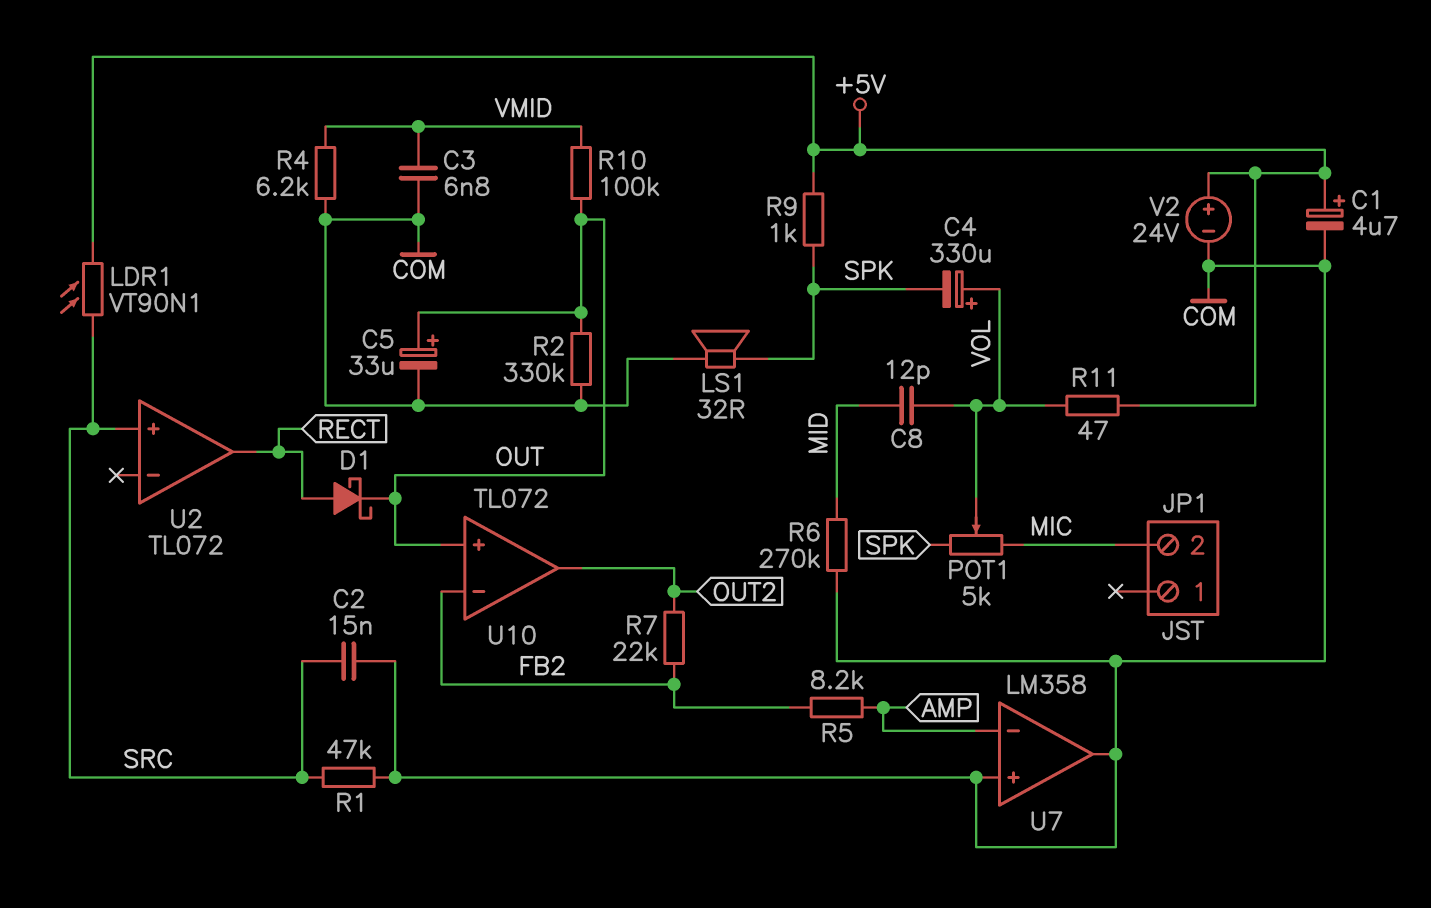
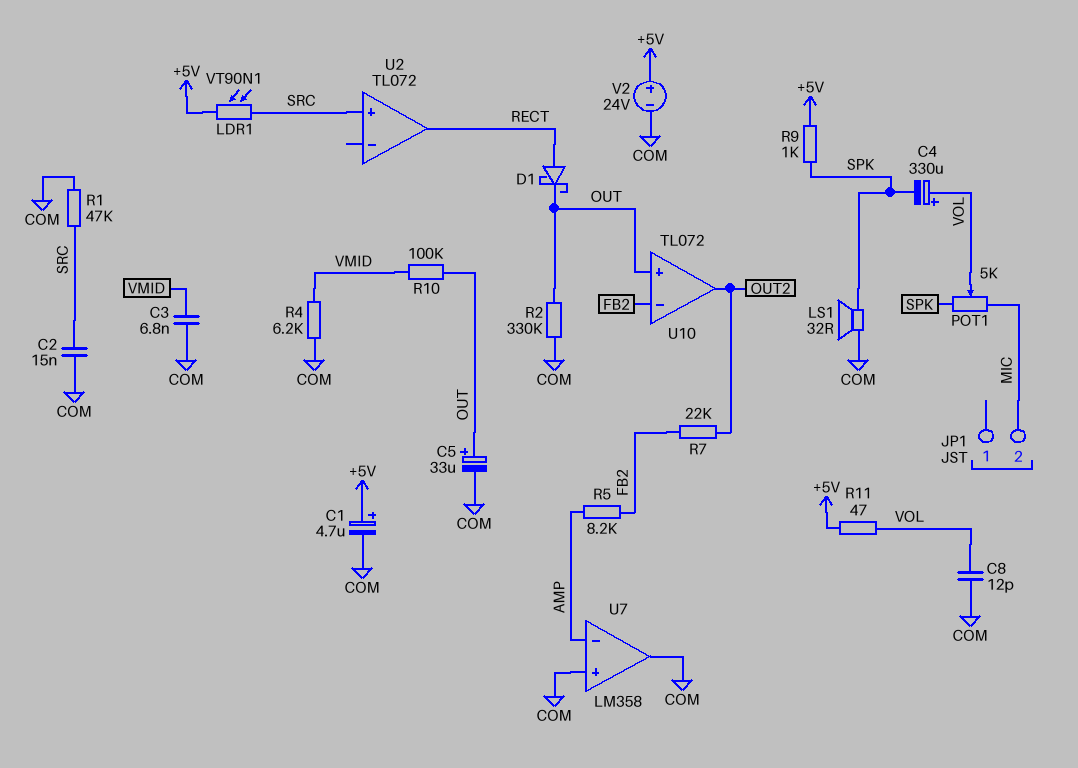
C8: 12pF (MID, VOL) -> 12pF (COM, VOL)
R6: 270k (COM, MID) -> none

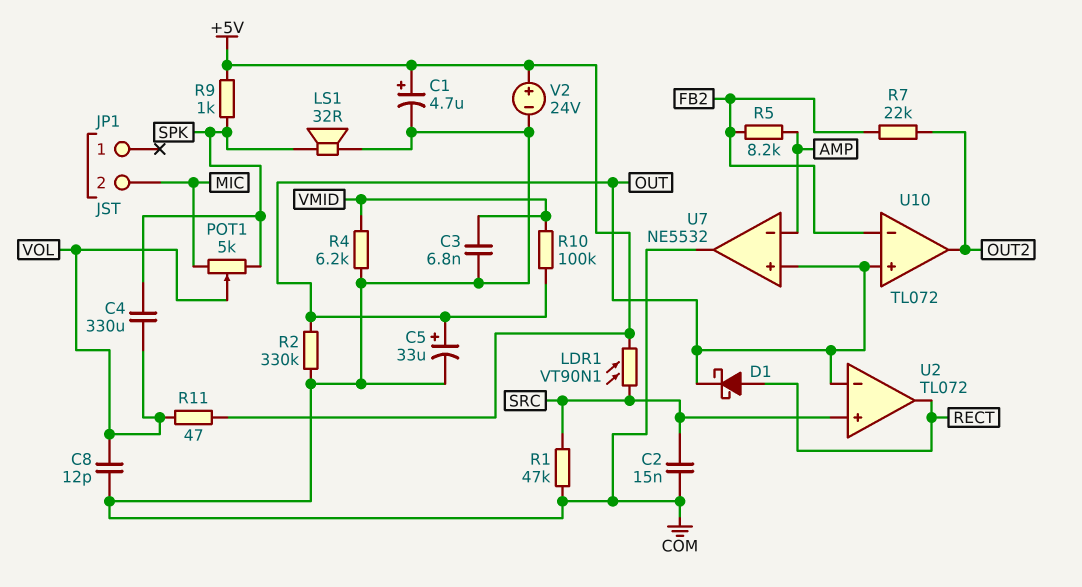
C4: 330uF (plus VOL, minus SPK) -> 330uF (SPK, VOL)
U2 pin in-: none -> OUT
U7: LM358 -> NE5532
U7 pin in+: COM -> OUT

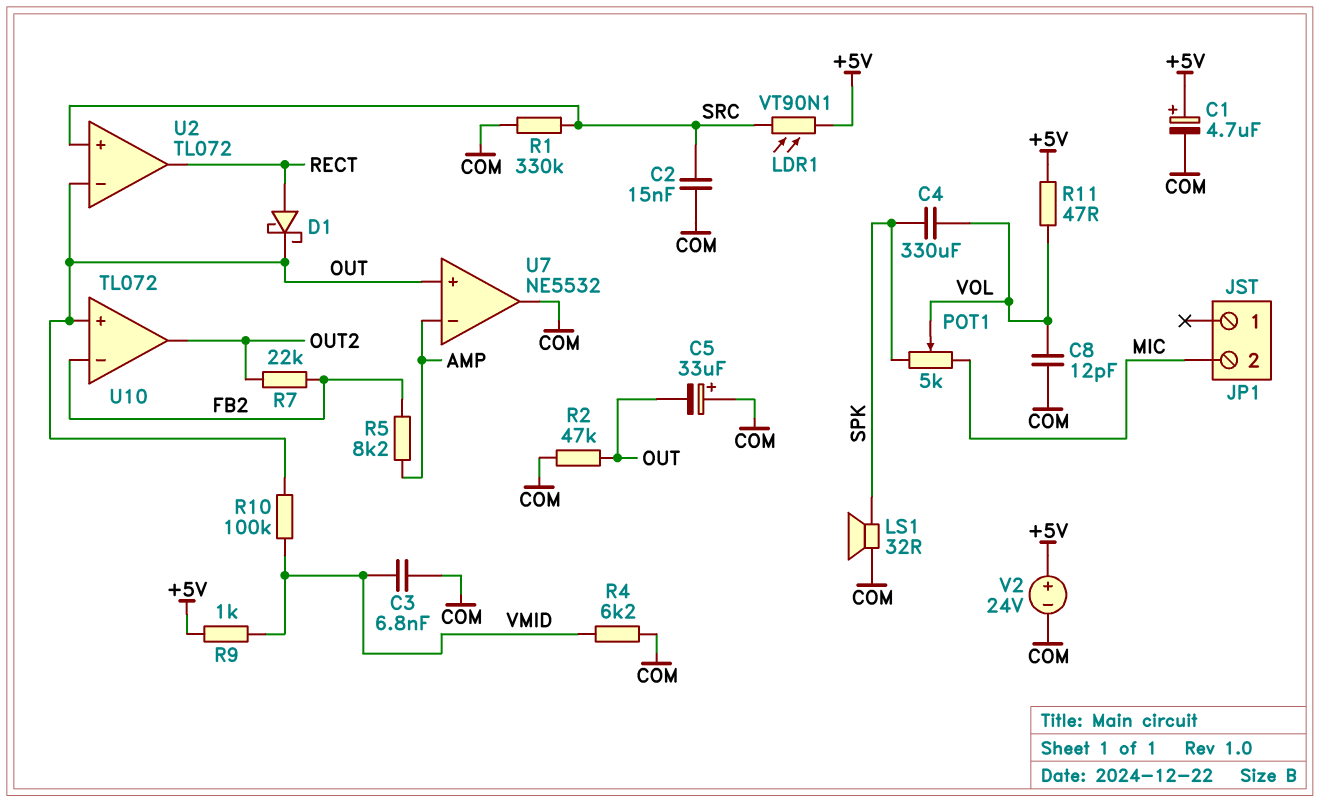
C5: 33uF (plus OUT, minus COM) -> 33uF (plus COM, minus OUT)
R1: 47k (COM, SRC) -> 330k (COM, SRC)
R2: 330k (COM, OUT) -> 47k (COM, OUT)
R9: 1k (+5V, SPK) -> 1k (+5V, VMID)

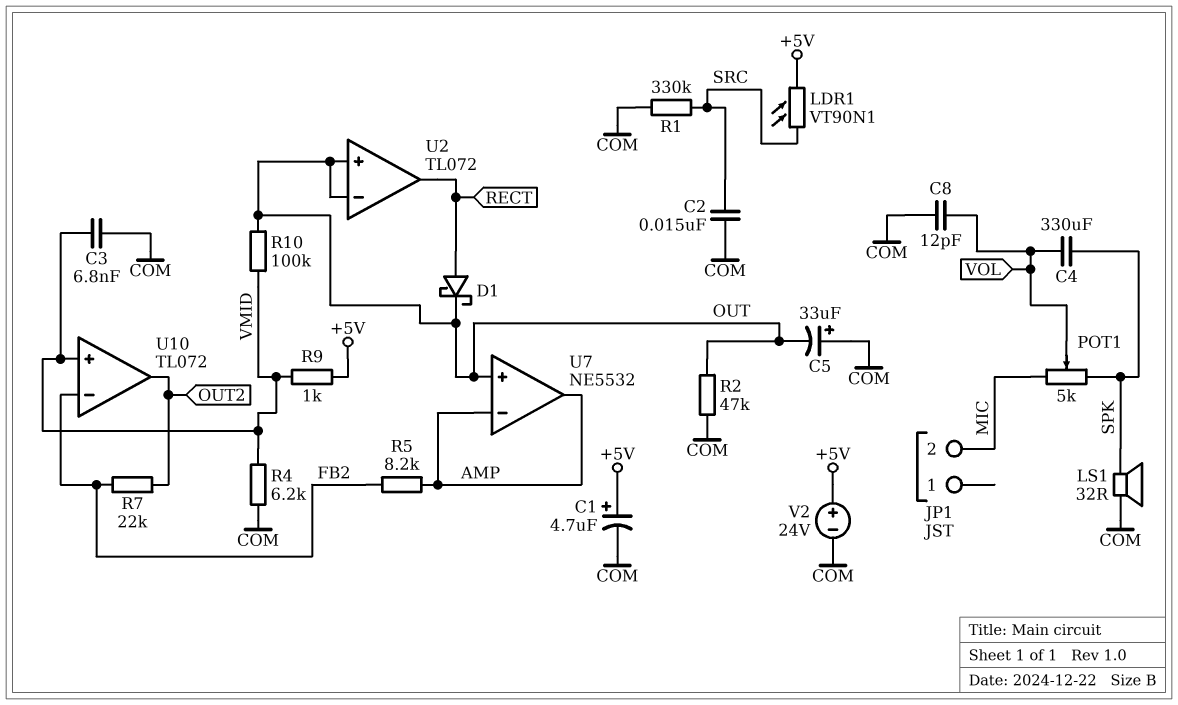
R11: 47 (+5V, VOL) -> none
U2 pin in+: SRC -> OUT
U7 pin out: COM -> AMP
U10 pin in+: OUT -> VMID

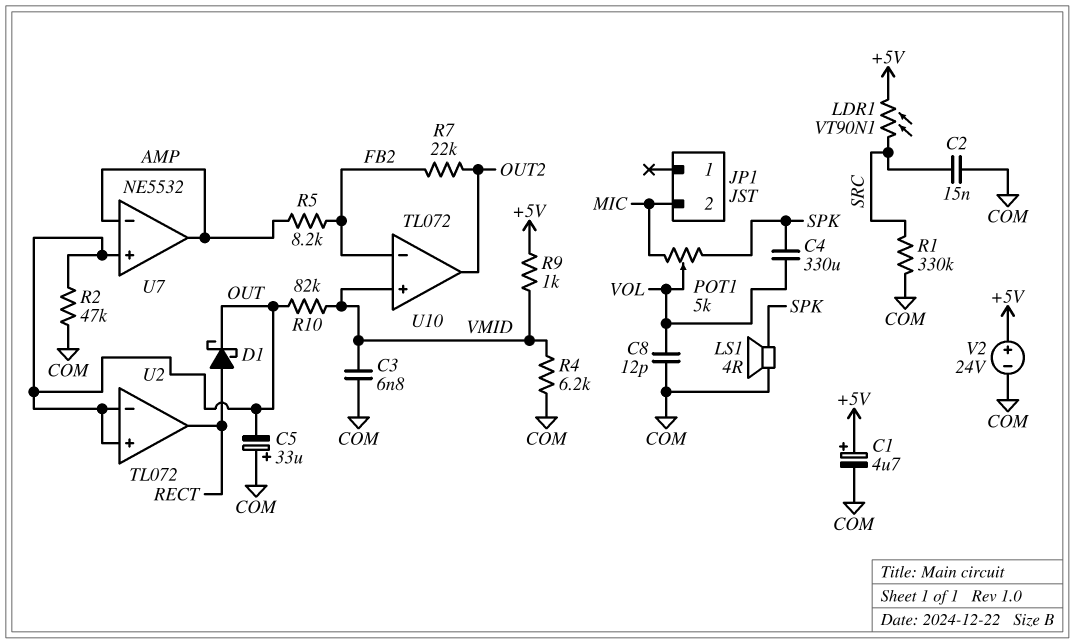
LS1: speaker 32R (COM, SPK) -> speaker 4R (COM, SPK)
R10: 100k (OUT, VMID) -> 82k (OUT, VMID)

